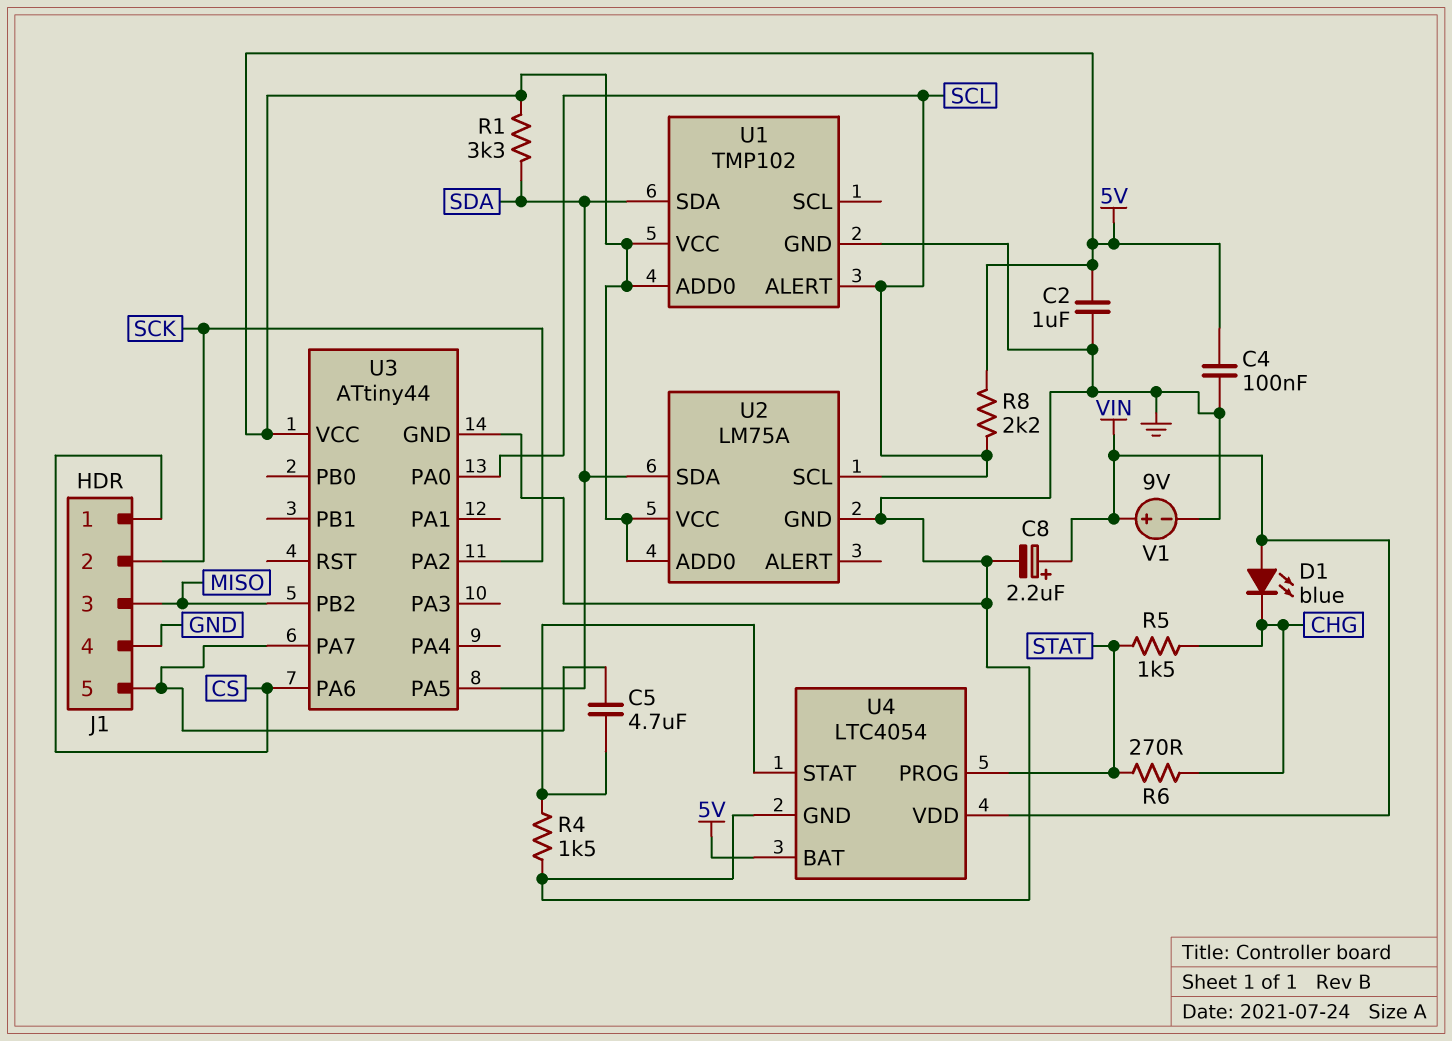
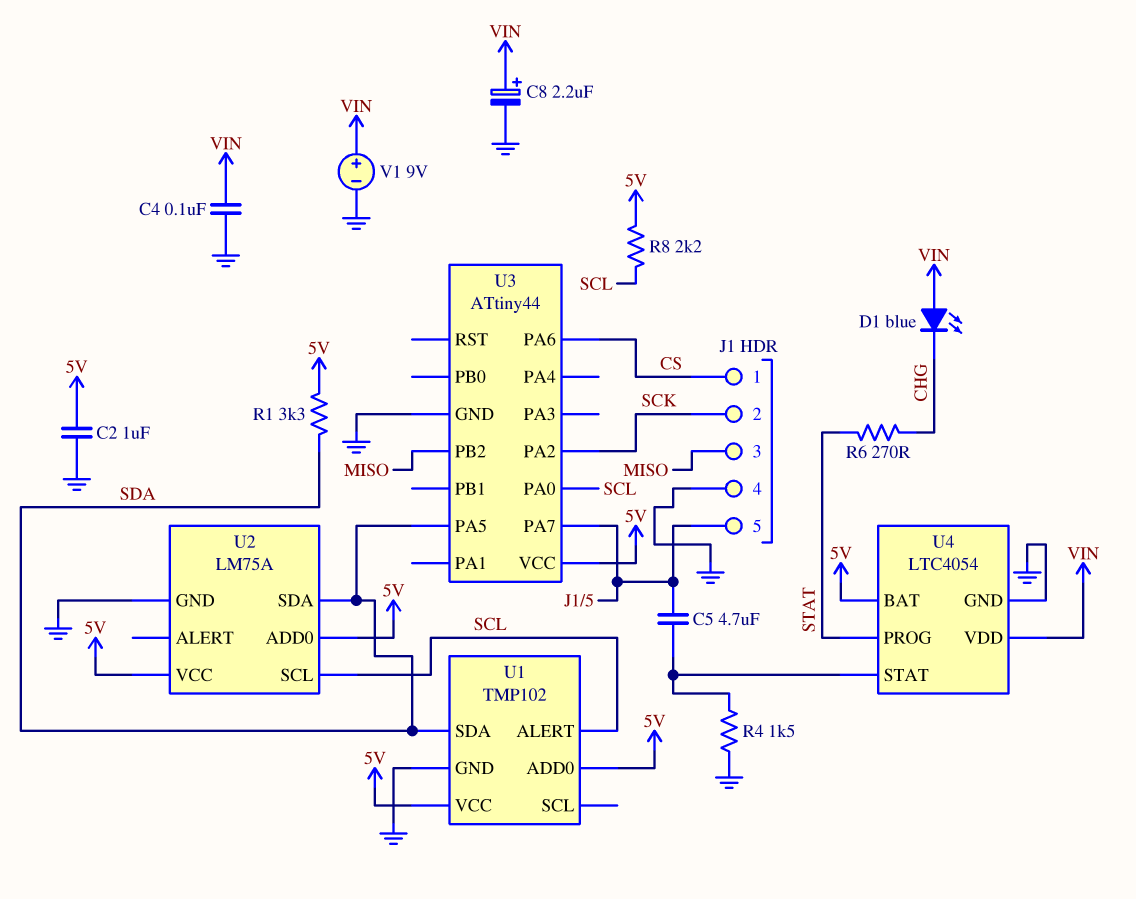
C4: 100nF (5V, GND) -> 100nF (GND, VIN)
R5: 1.5k (CHG, STAT) -> none

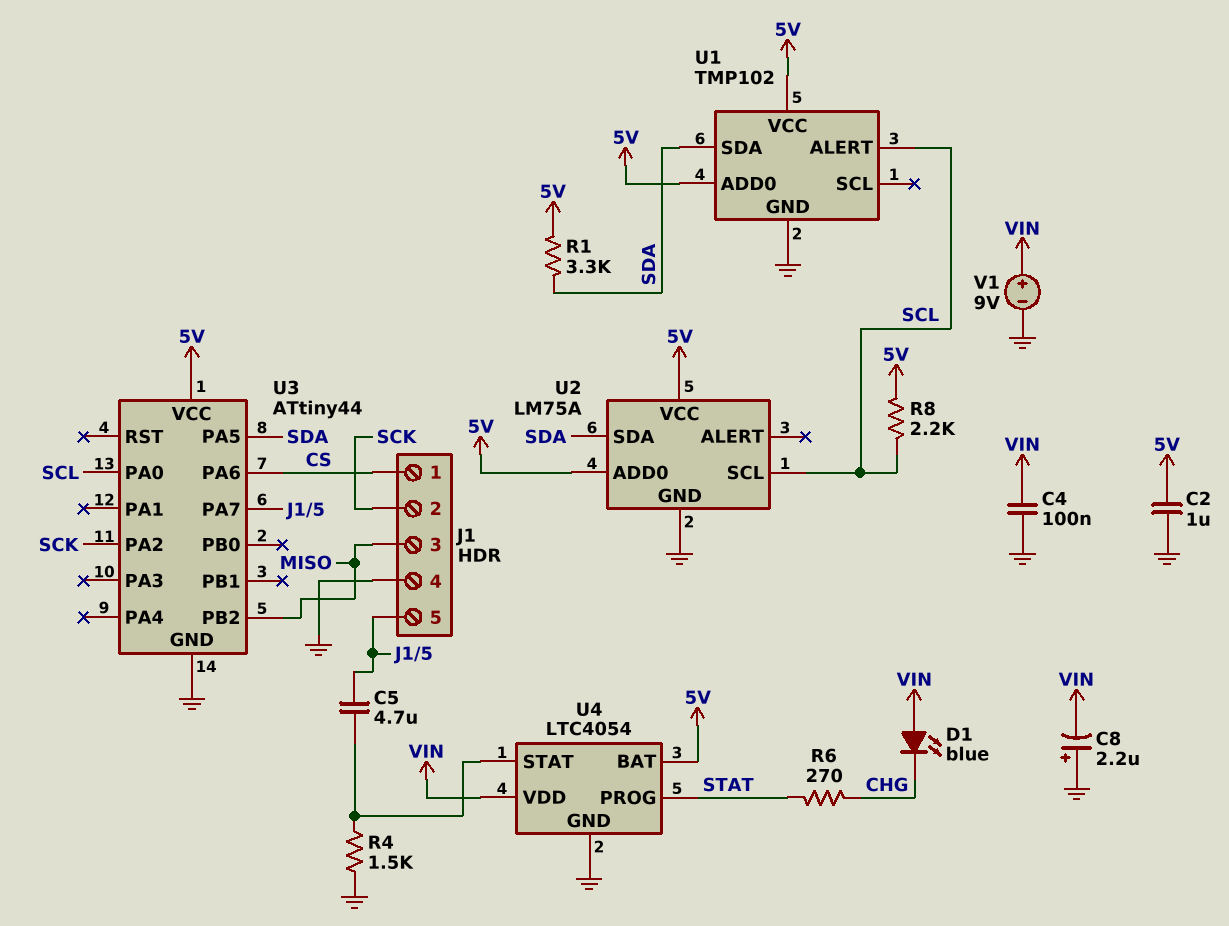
C8: 2.2uF (plus VIN, minus GND) -> 2.2uF (plus GND, minus VIN)

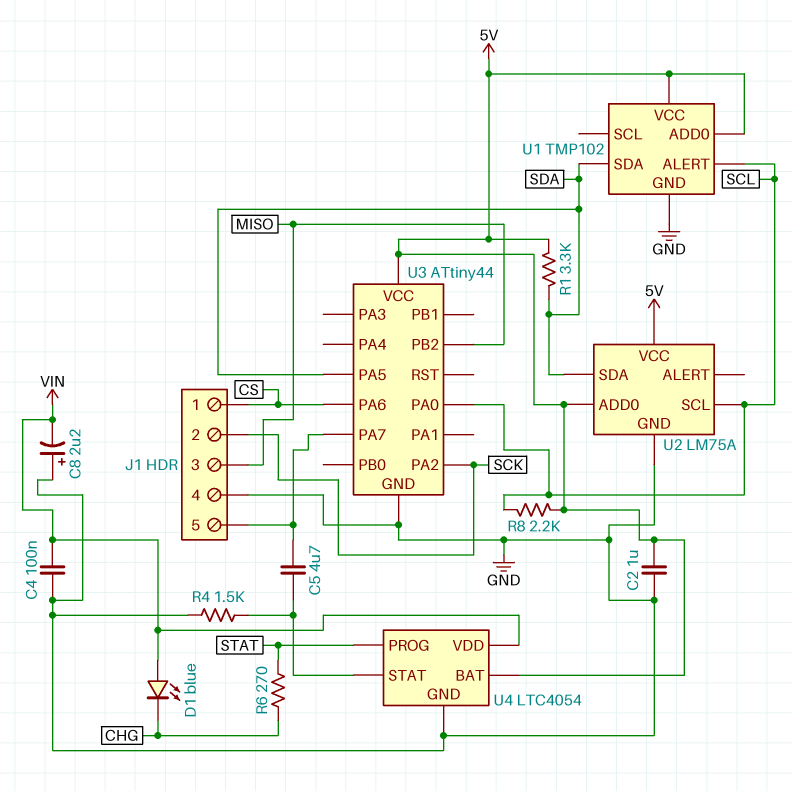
V1: 9V (plus VIN, minus GND) -> none

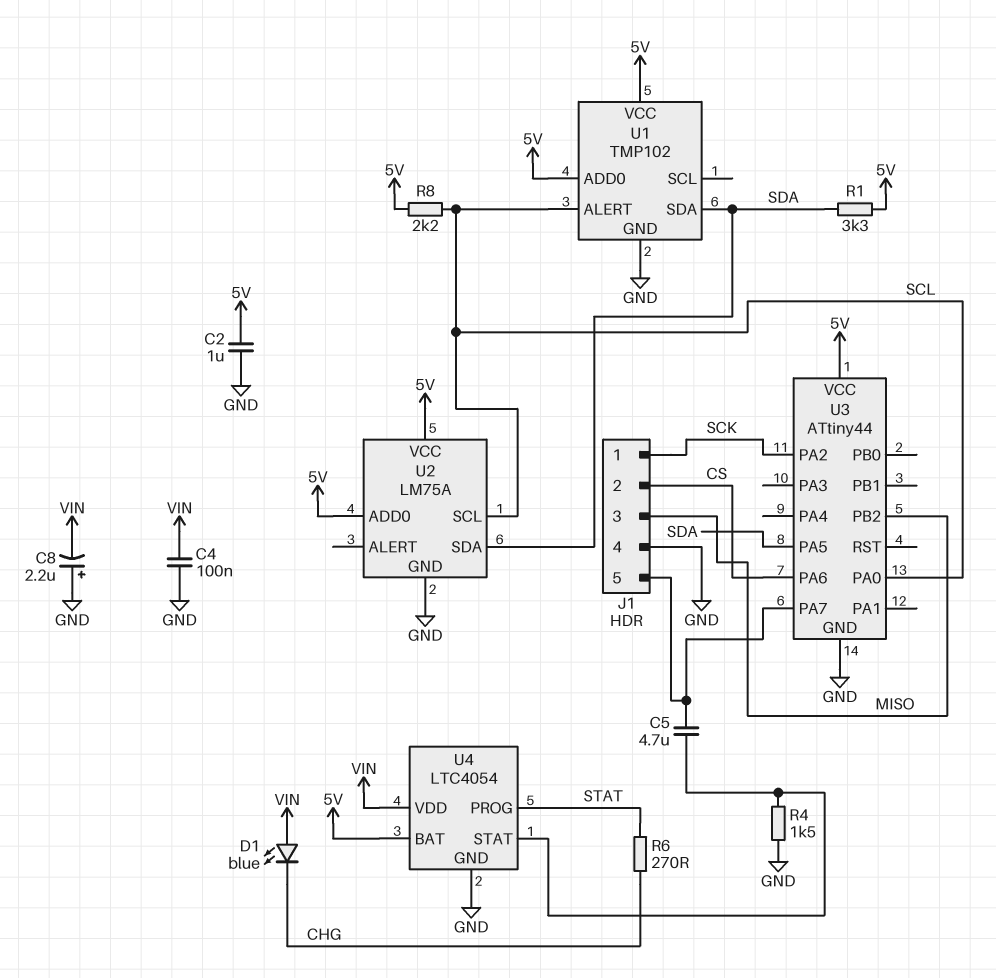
J1 pin 1: CS -> SCK
J1 pin 2: SCK -> CS

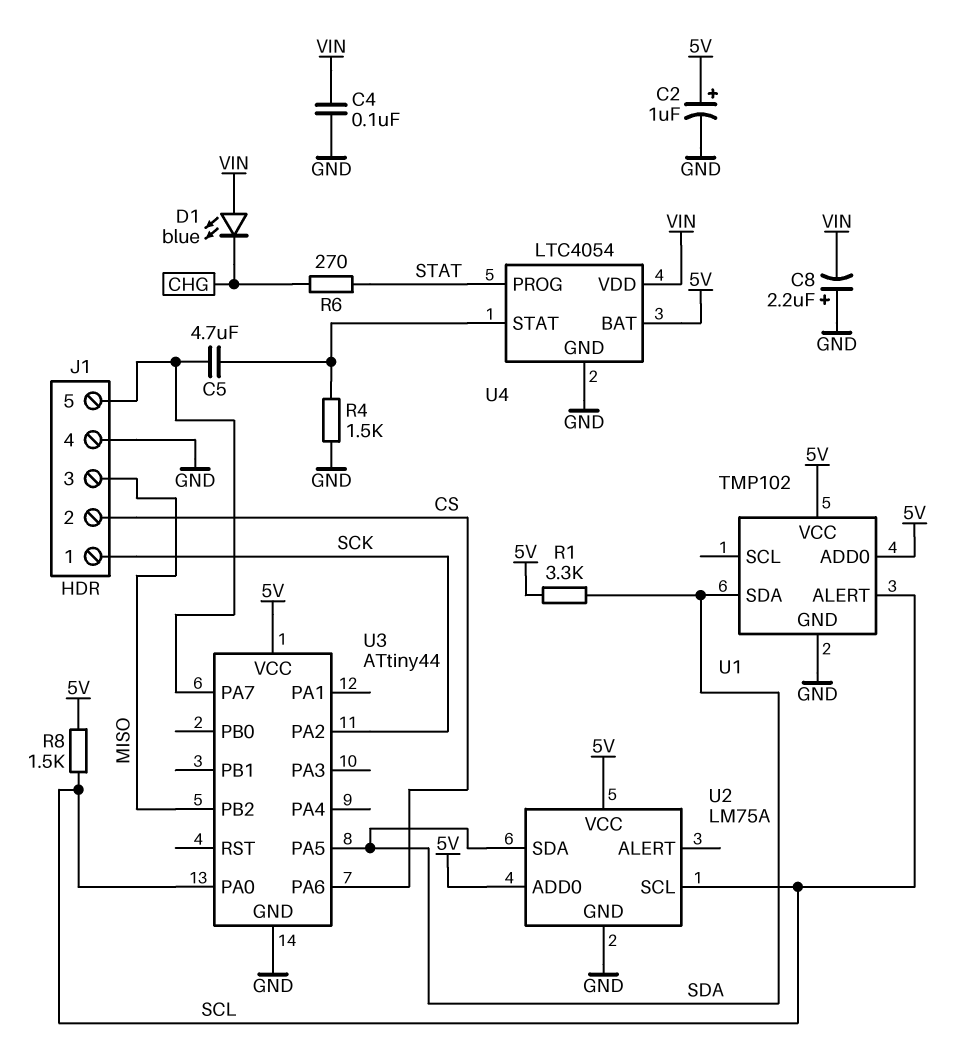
C2: 1uF (5V, GND) -> 1uF (plus 5V, minus GND)
R8: 2.2k (5V, SCL) -> 1.5k (5V, SCL)

